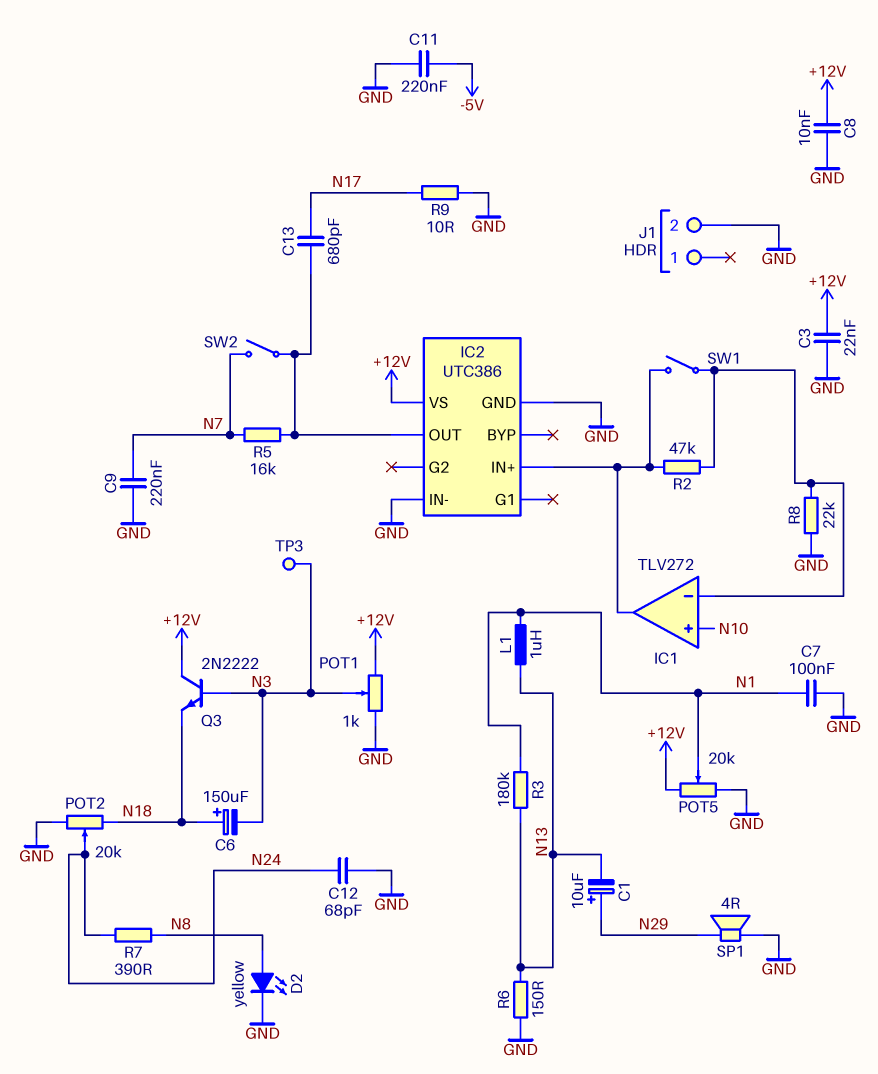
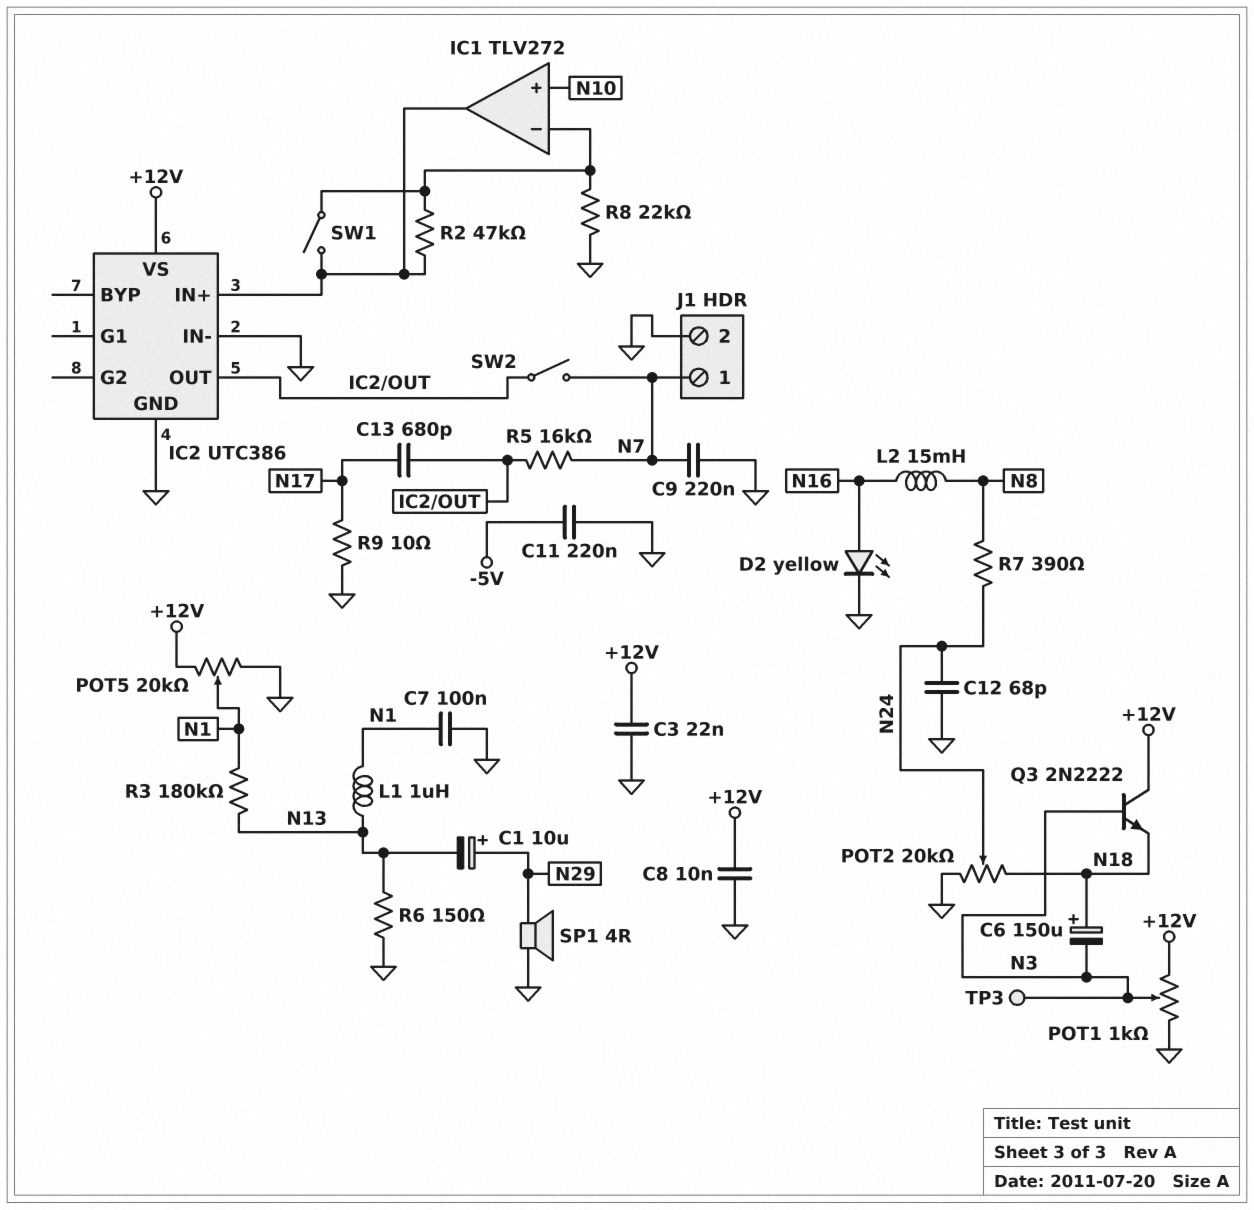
D2: LED yellow (A N8, K GND) -> LED yellow (A N16, K GND)
J1 pin 1: none -> N7
L2: none -> 15mH (N8, N16)

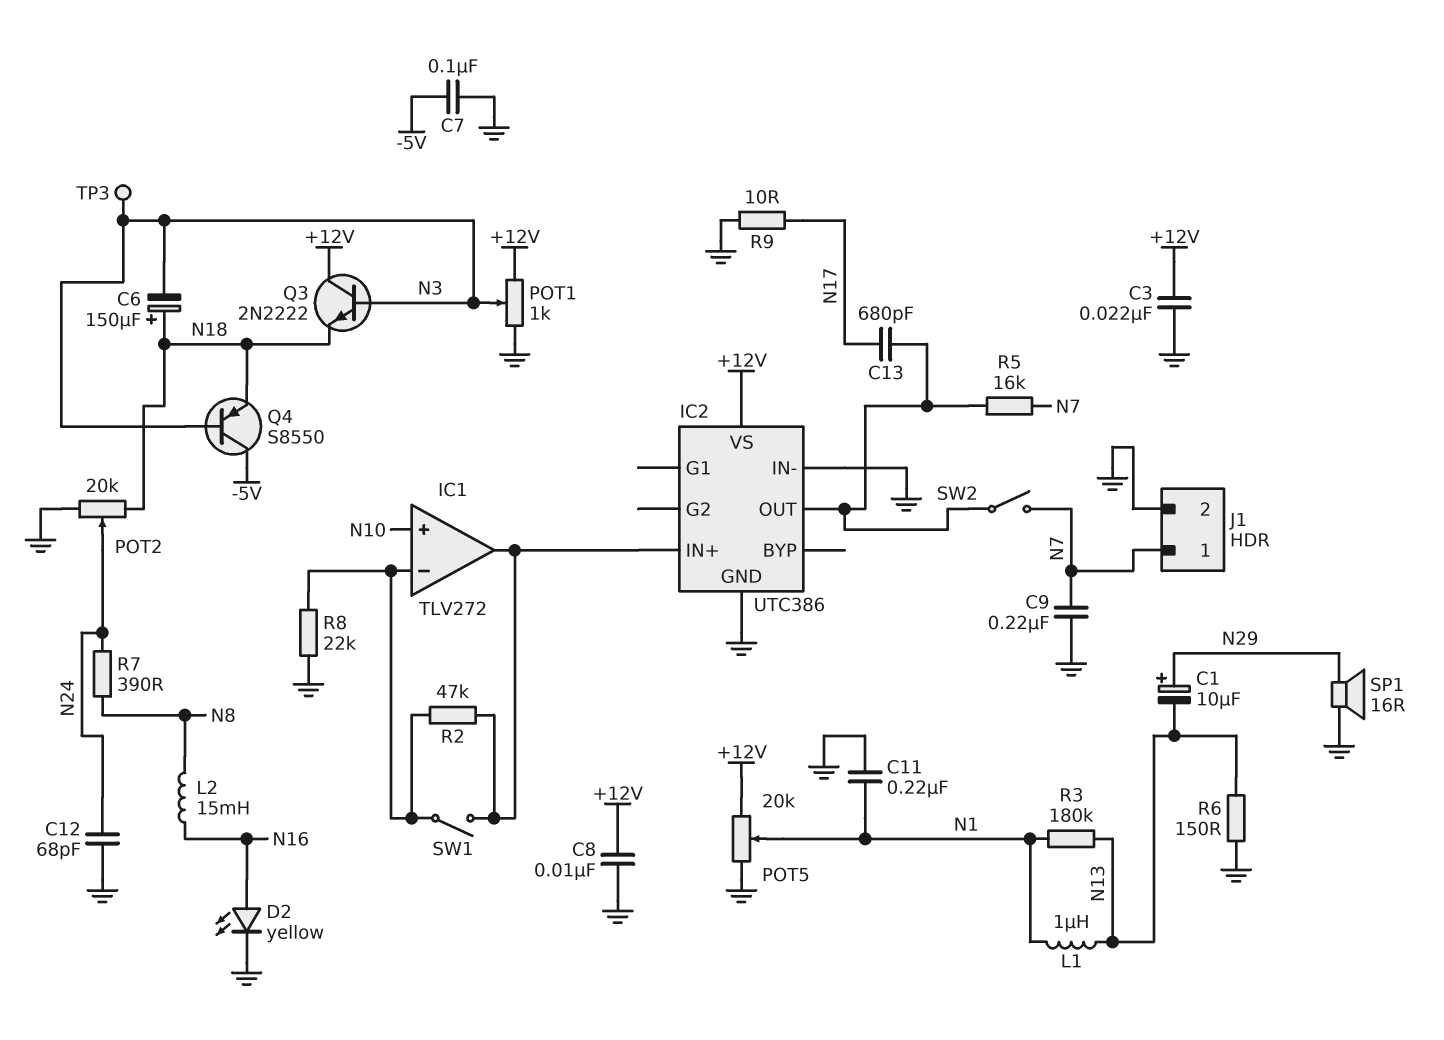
C7: 100nF (GND, N1) -> 100nF (-5V, GND)
C11: 220nF (-5V, GND) -> 220nF (GND, N1)
Q4: none -> PNP S8550 (B N3, C -5V, E N18)
SP1: speaker 4R (GND, N29) -> speaker 16R (GND, N29)

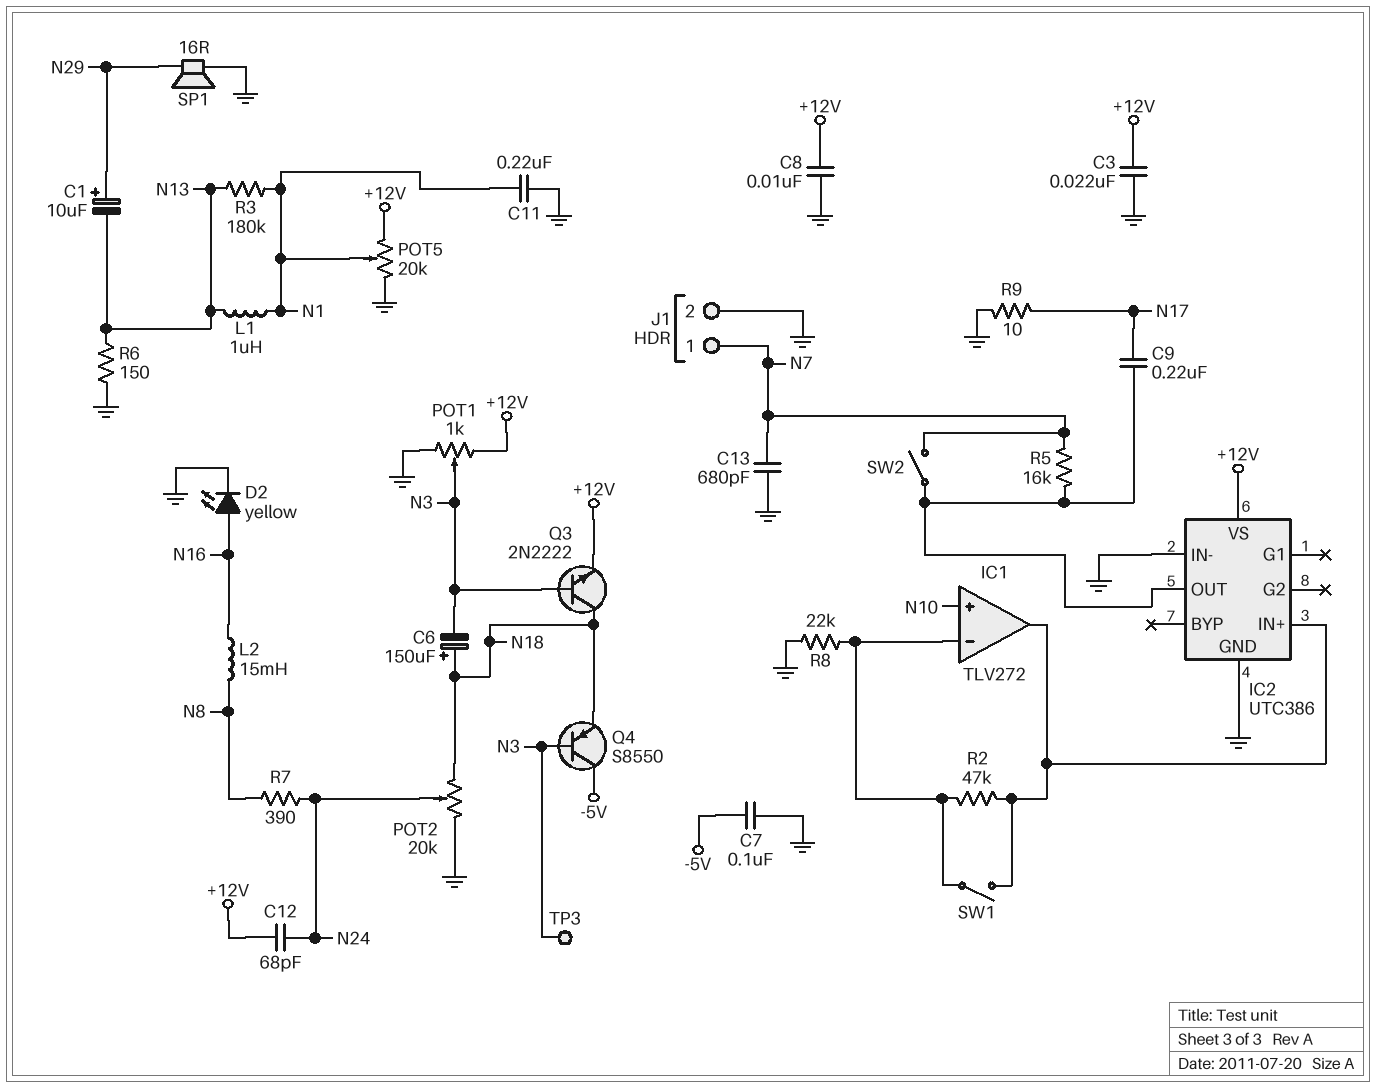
C9: 220nF (GND, N7) -> 220nF (IC2/OUT, N17)
C12: 68pF (GND, N24) -> 68pF (+12V, N24)
C13: 680pF (IC2/OUT, N17) -> 680pF (GND, N7)
Q3: NPN 2N2222 (B N3, C +12V, E N18) -> NPN 2N2222 (B N3, C N18, E +12V)

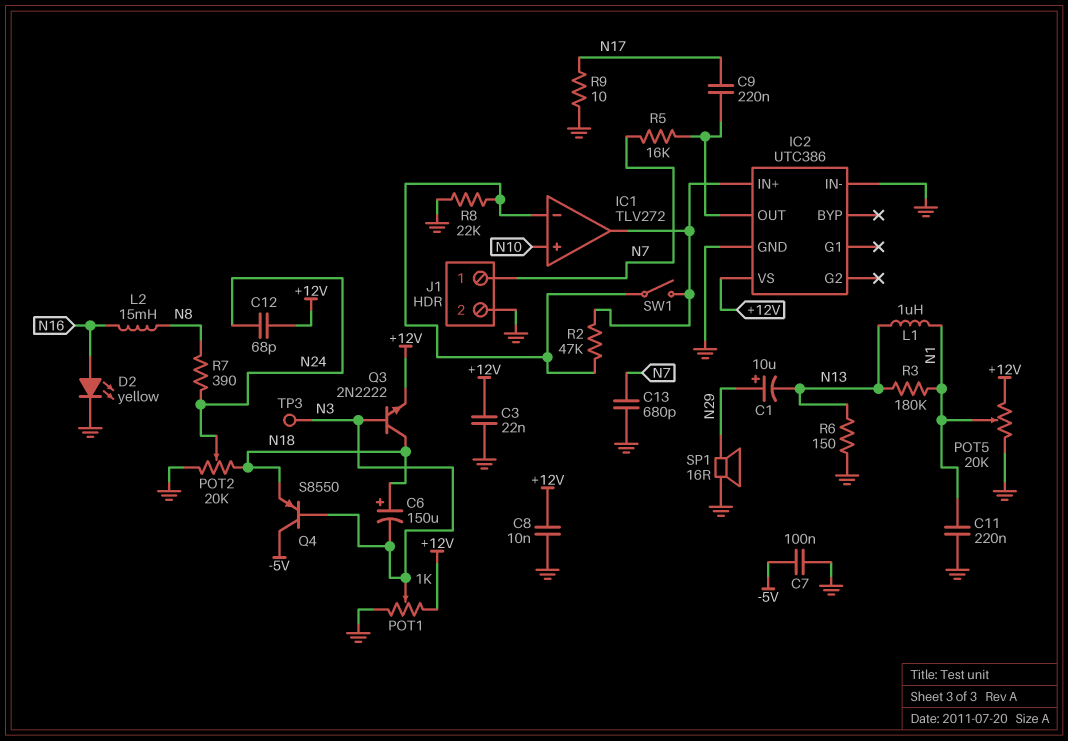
SW2: switch (IC2/OUT, N7) -> none

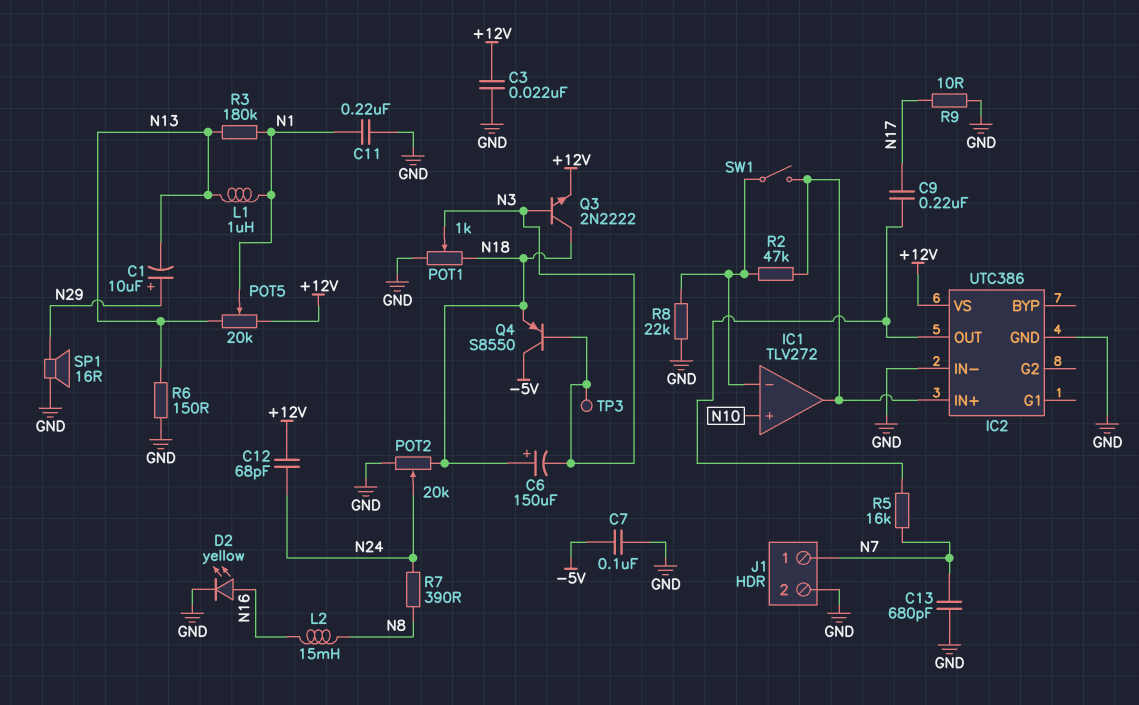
C8: 10nF (+12V, GND) -> none
POT1: 1k (+12V, GND, wiper N3) -> 1k (GND, N18, wiper N3)
POT5: 20k (+12V, GND, wiper N1) -> 20k (+12V, N13, wiper N1)

